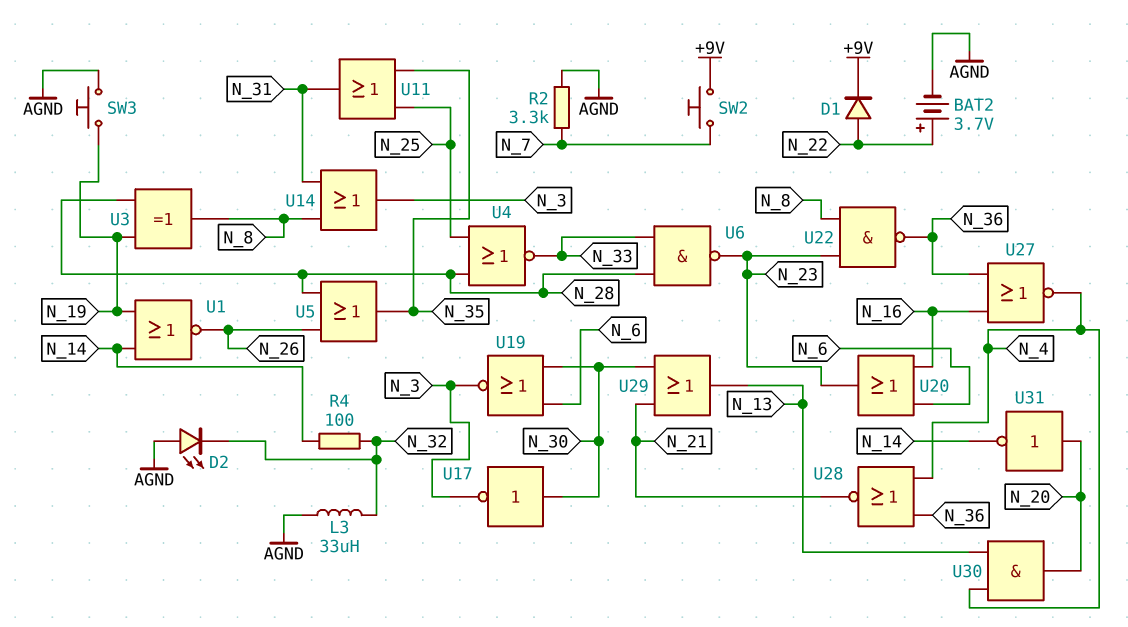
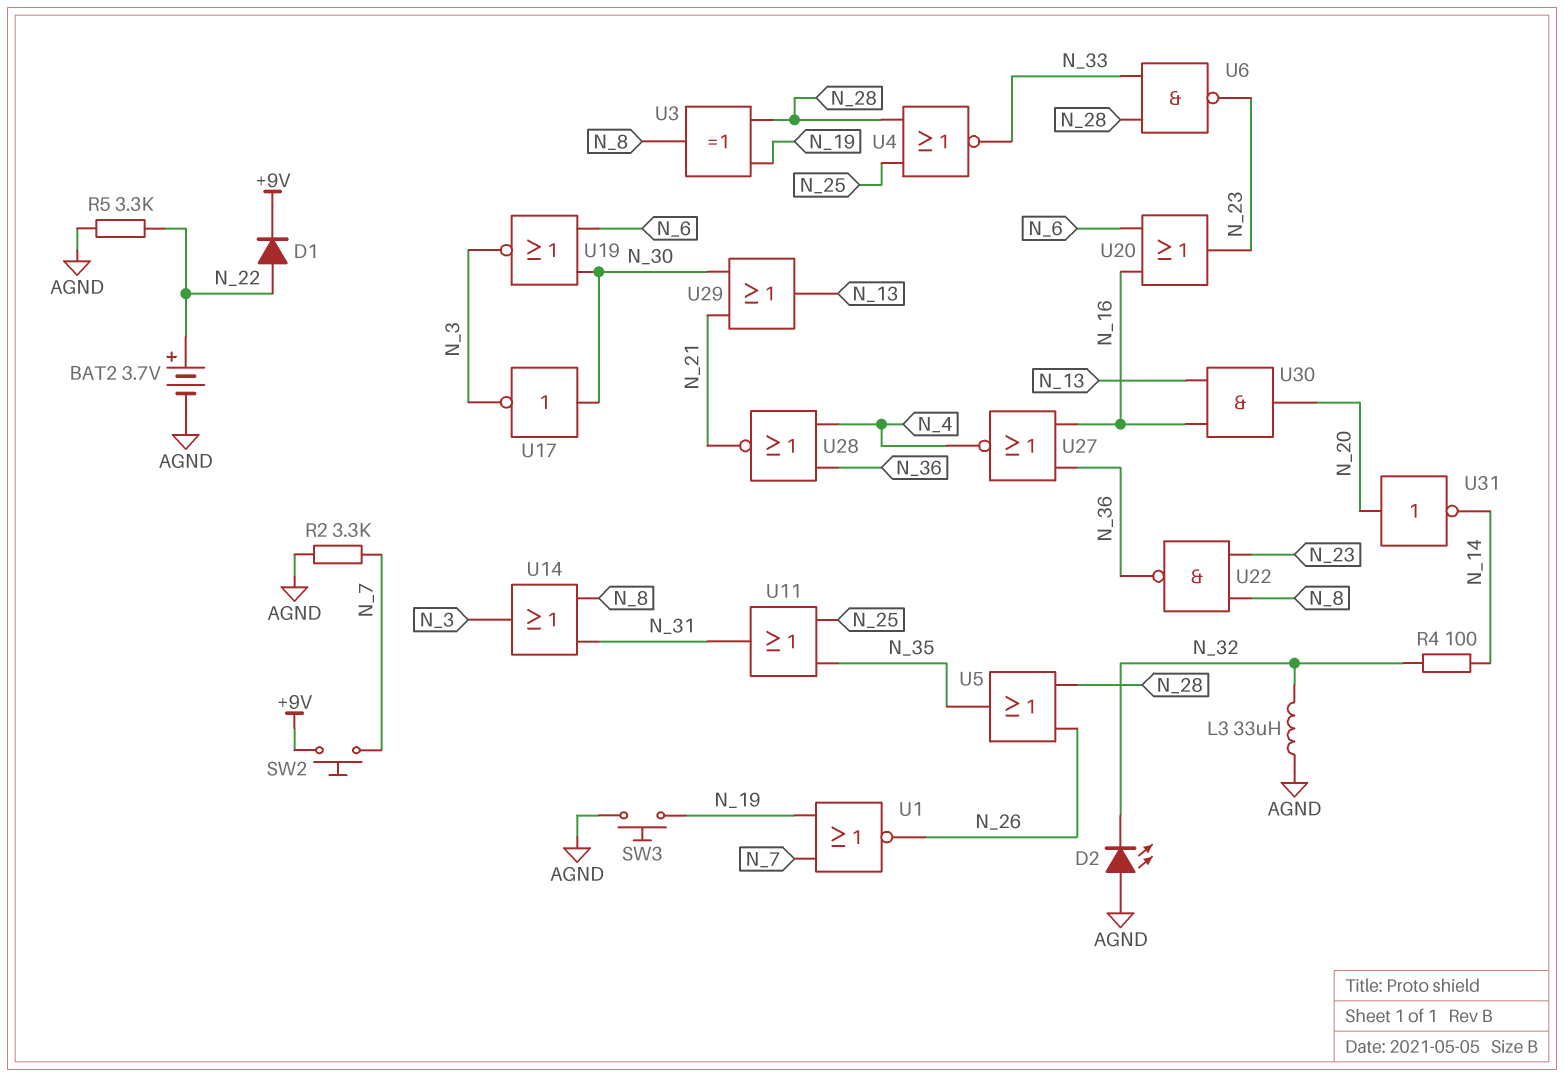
R5: none -> 3.3k (AGND, N_22)
U1: NOR (in N_14, in N_19, out N_26) -> NOR (in N_7, in N_19, out N_26)
U30: AND (in N_4, in N_13, out N_20) -> AND (in N_13, in N_16, out N_20)

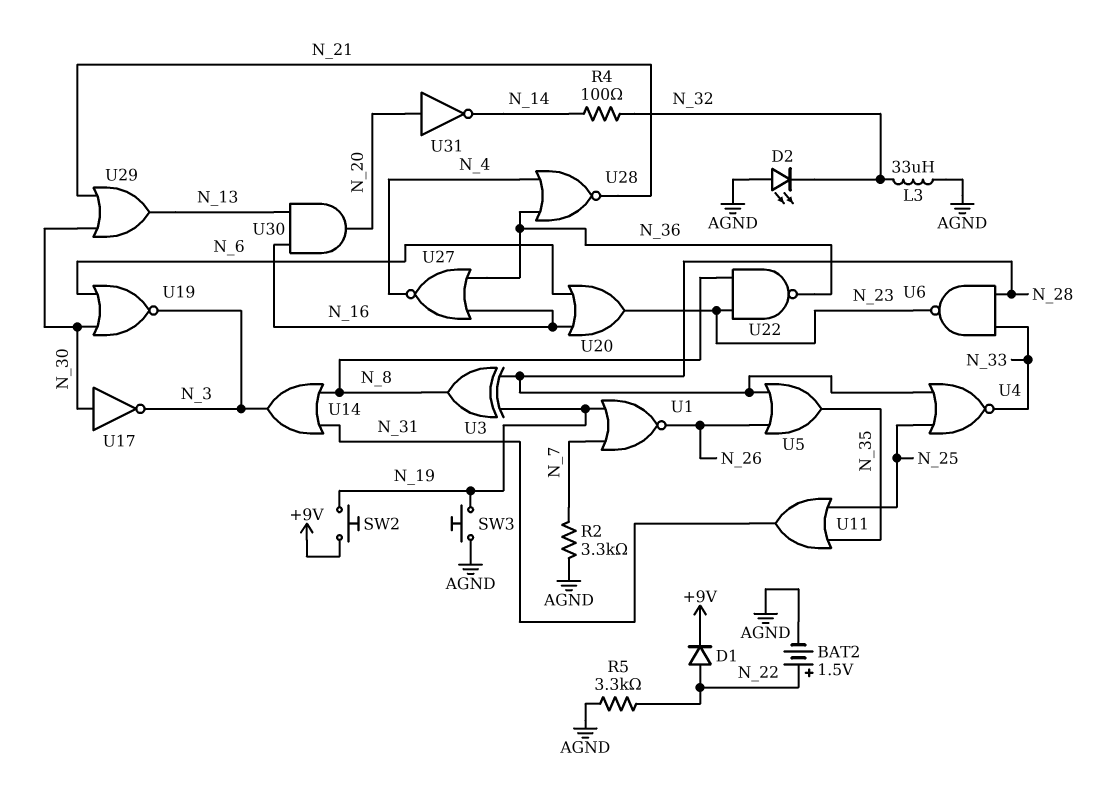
BAT2: 3.7V (plus N_22, minus AGND) -> 1.5V (plus N_22, minus AGND)
SW2: button (+9V, N_7) -> button (+9V, N_19)

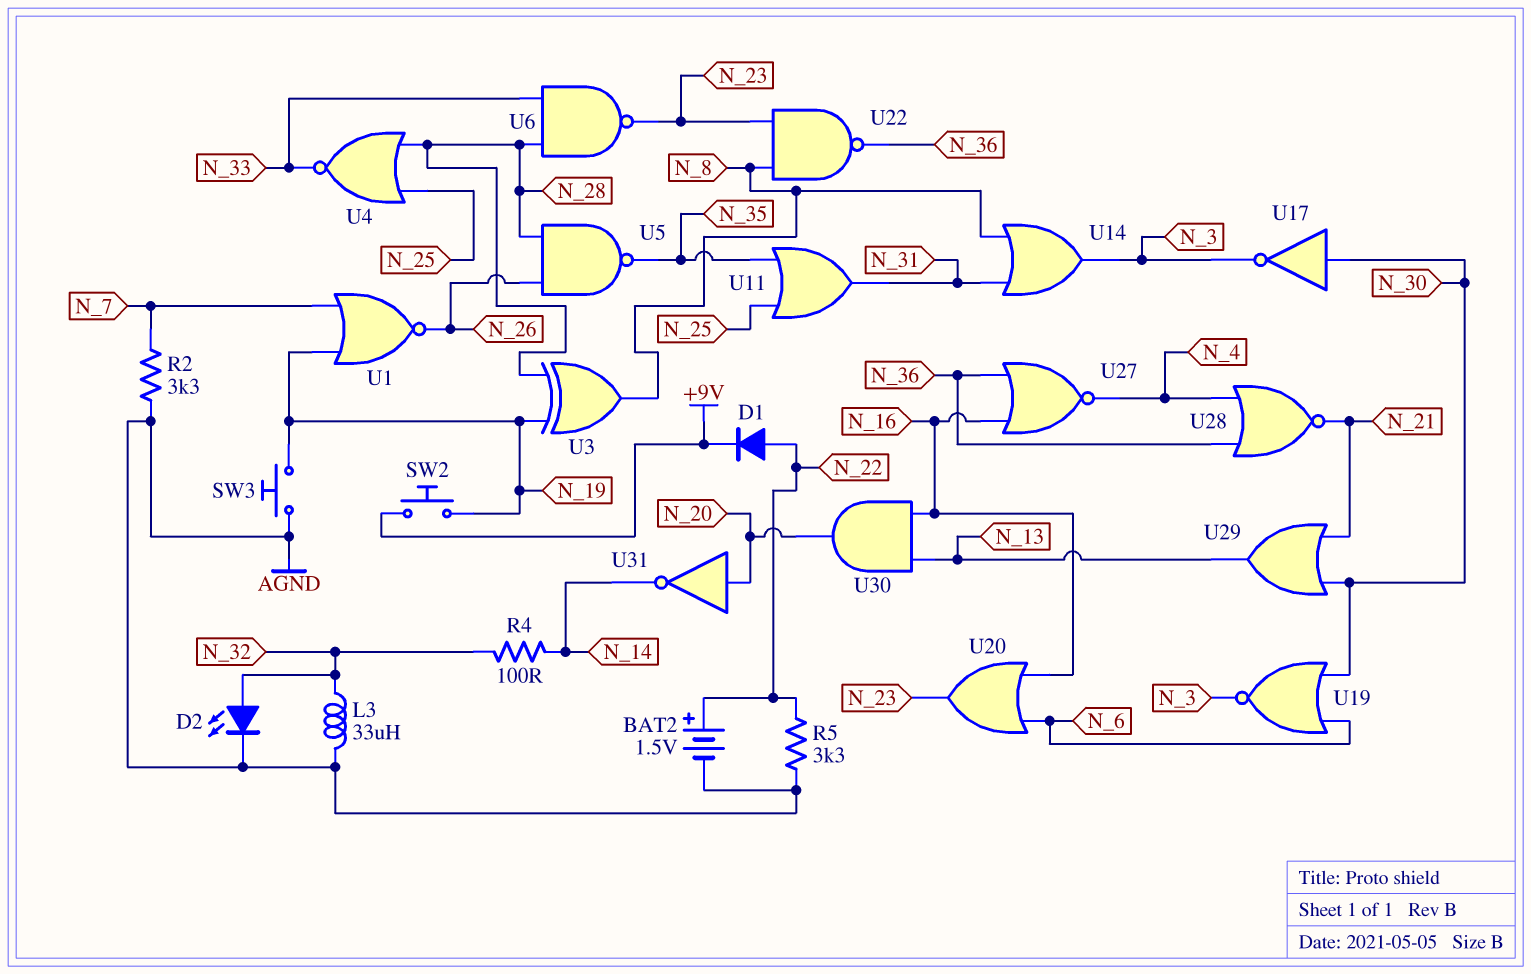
D2: LED (A AGND, K N_32) -> LED (A N_32, K AGND)
U5: OR (in N_26, in N_28, out N_35) -> NAND (in N_26, in N_28, out N_35)

